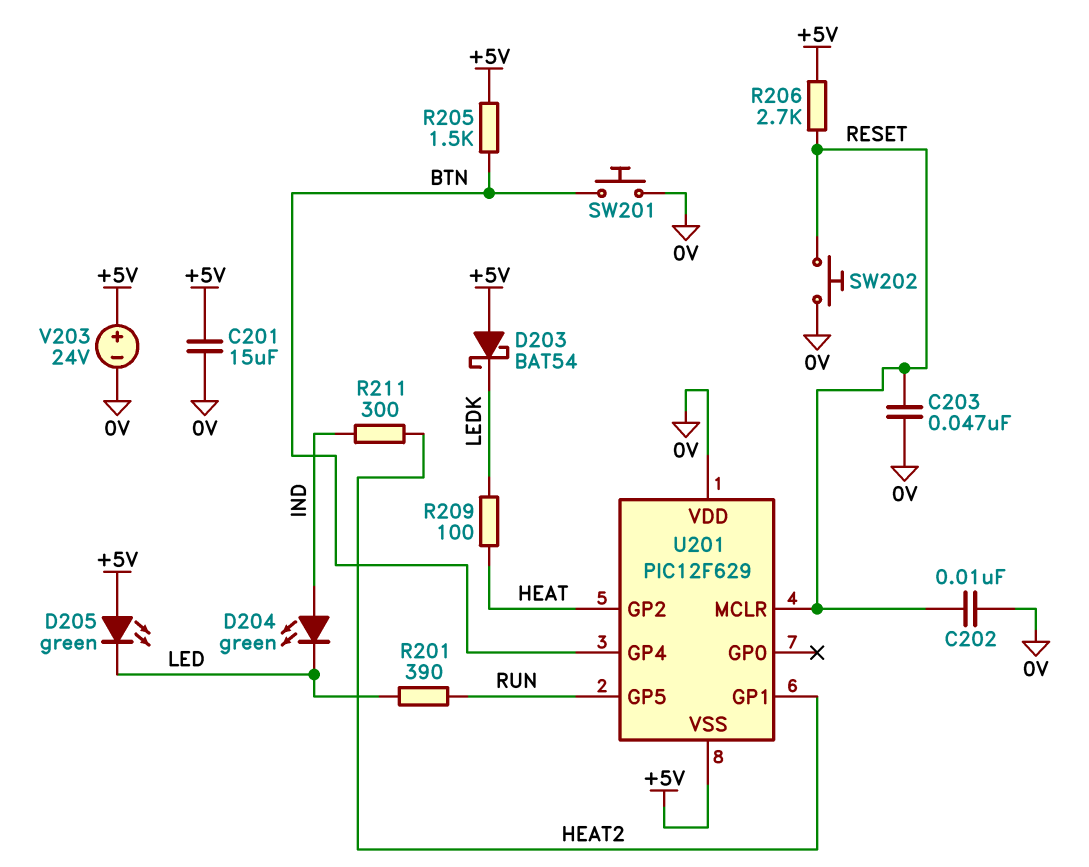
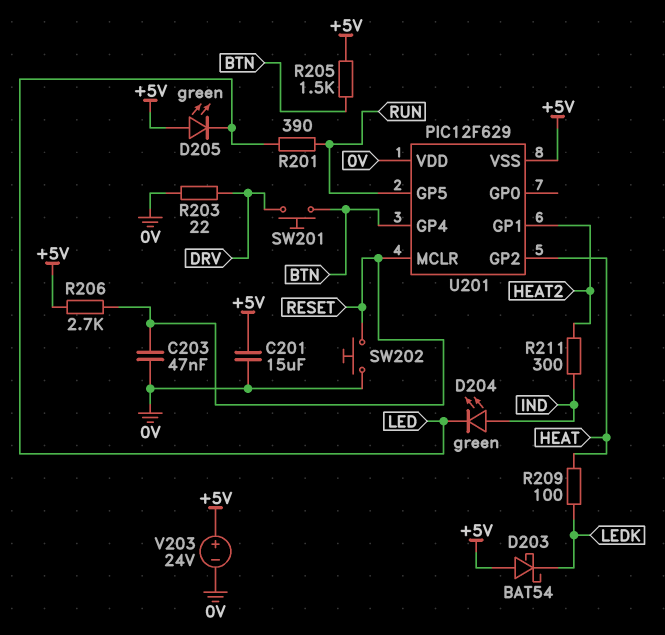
C202: 10nF (0V, RESET) -> none
R203: none -> 22 (0V, DRV)
SW201: button (0V, BTN) -> button (BTN, DRV)

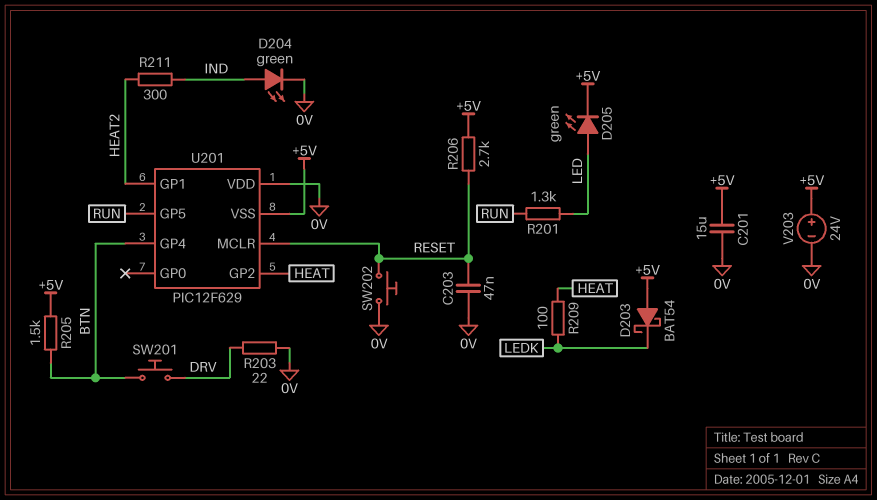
D204: LED green (A IND, K LED) -> LED green (A IND, K 0V)
D205: LED green (A +5V, K LED) -> LED green (A LED, K +5V)
R201: 390 (LED, RUN) -> 1.3k (LED, RUN)

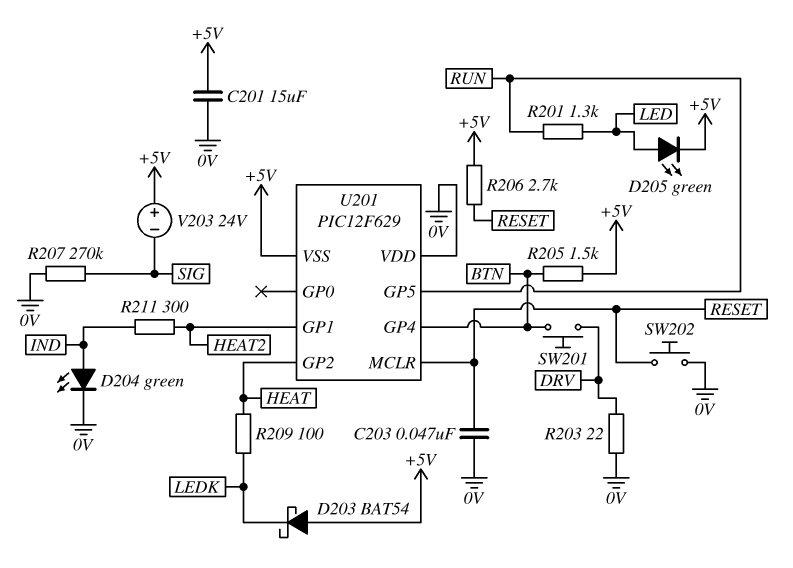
R207: none -> 270k (0V, SIG)
V203: 24V (plus +5V, minus 0V) -> 24V (plus +5V, minus SIG)

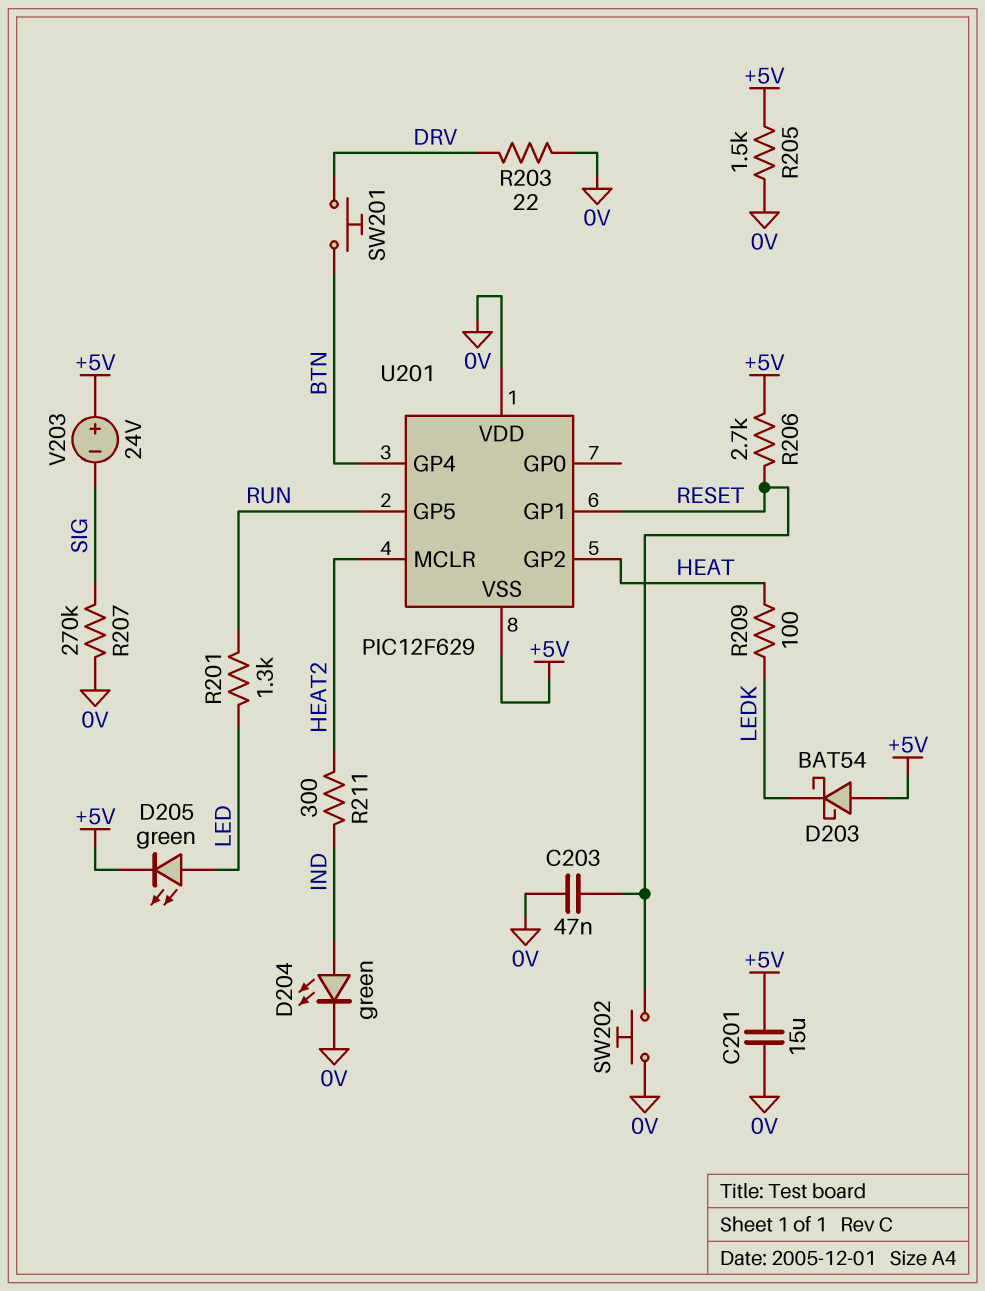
R205: 1.5k (+5V, BTN) -> 1.5k (+5V, 0V)
U201 pin GP1: HEAT2 -> RESET
U201 pin MCLR: RESET -> HEAT2

